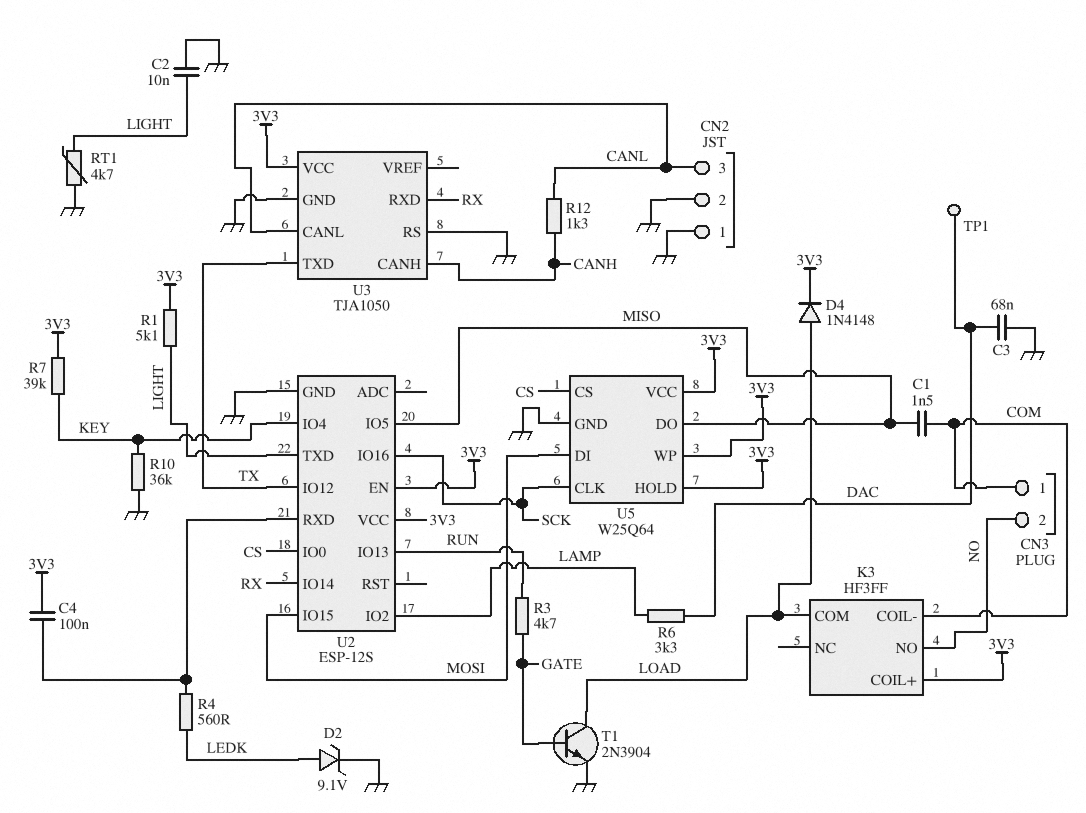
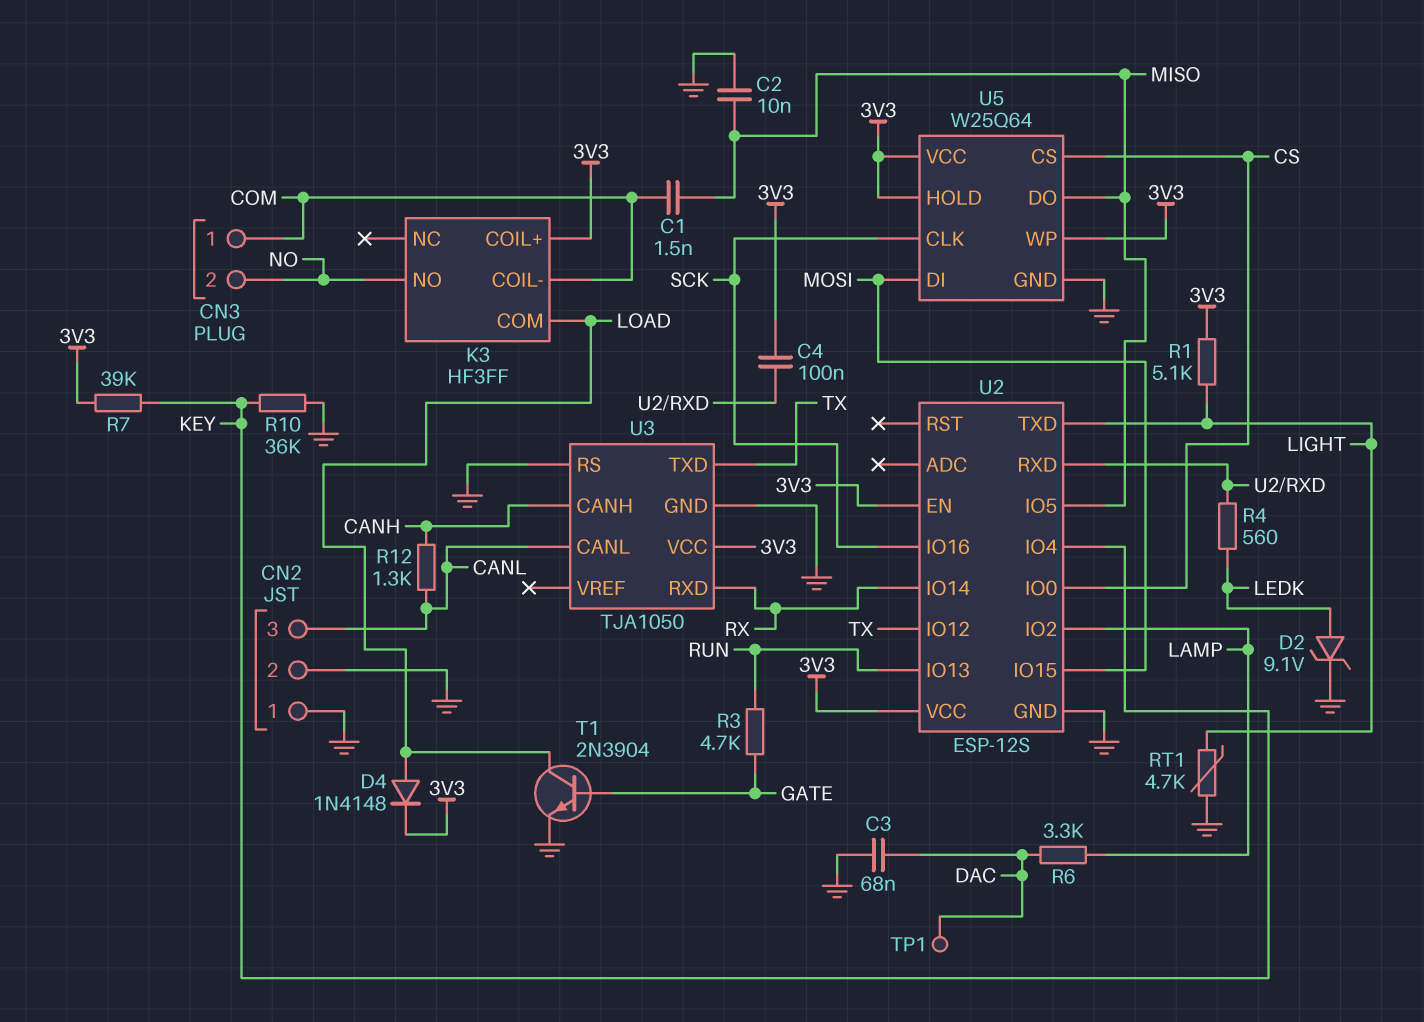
C2: 10nF (GND, LIGHT) -> 10nF (GND, MISO)

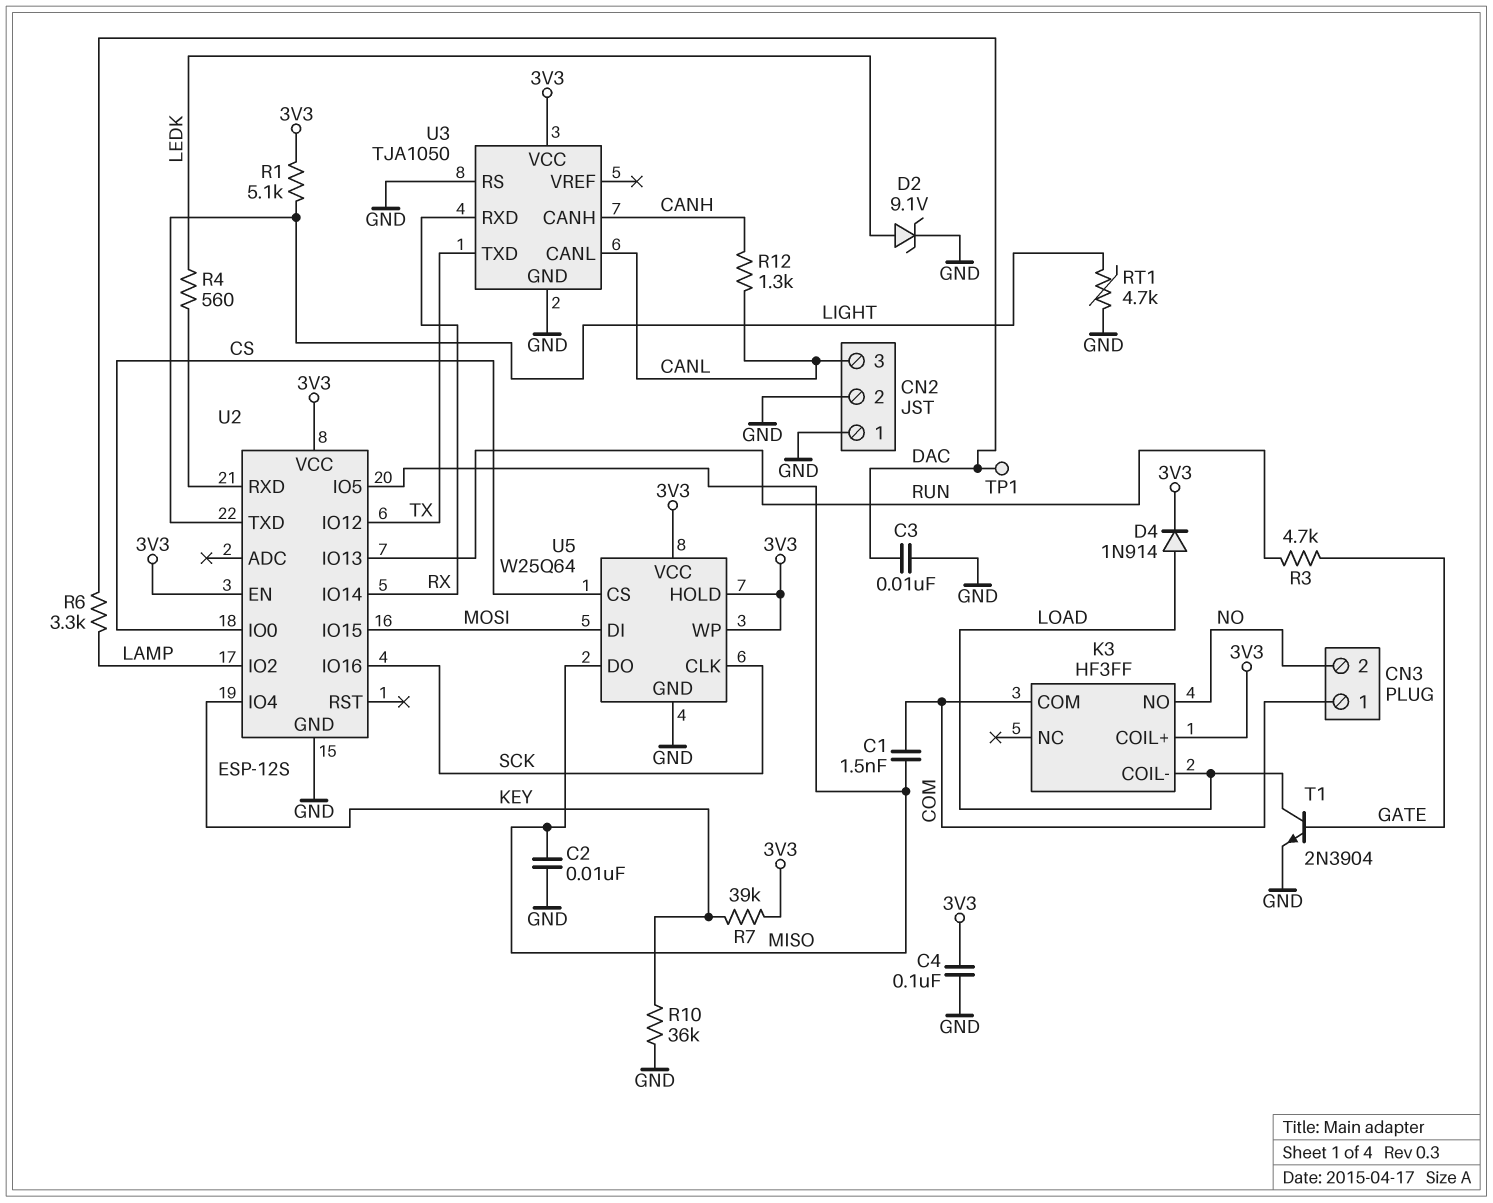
C3: 68nF (DAC, GND) -> 10nF (DAC, GND)
C4: 100nF (3V3, U2/RXD) -> 100nF (3V3, GND)
D4: diode 1N4148 (A LOAD, K 3V3) -> diode 1N914 (A LOAD, K 3V3)
K3 pin COIL-: COM -> LOAD
K3 pin COM: LOAD -> COM

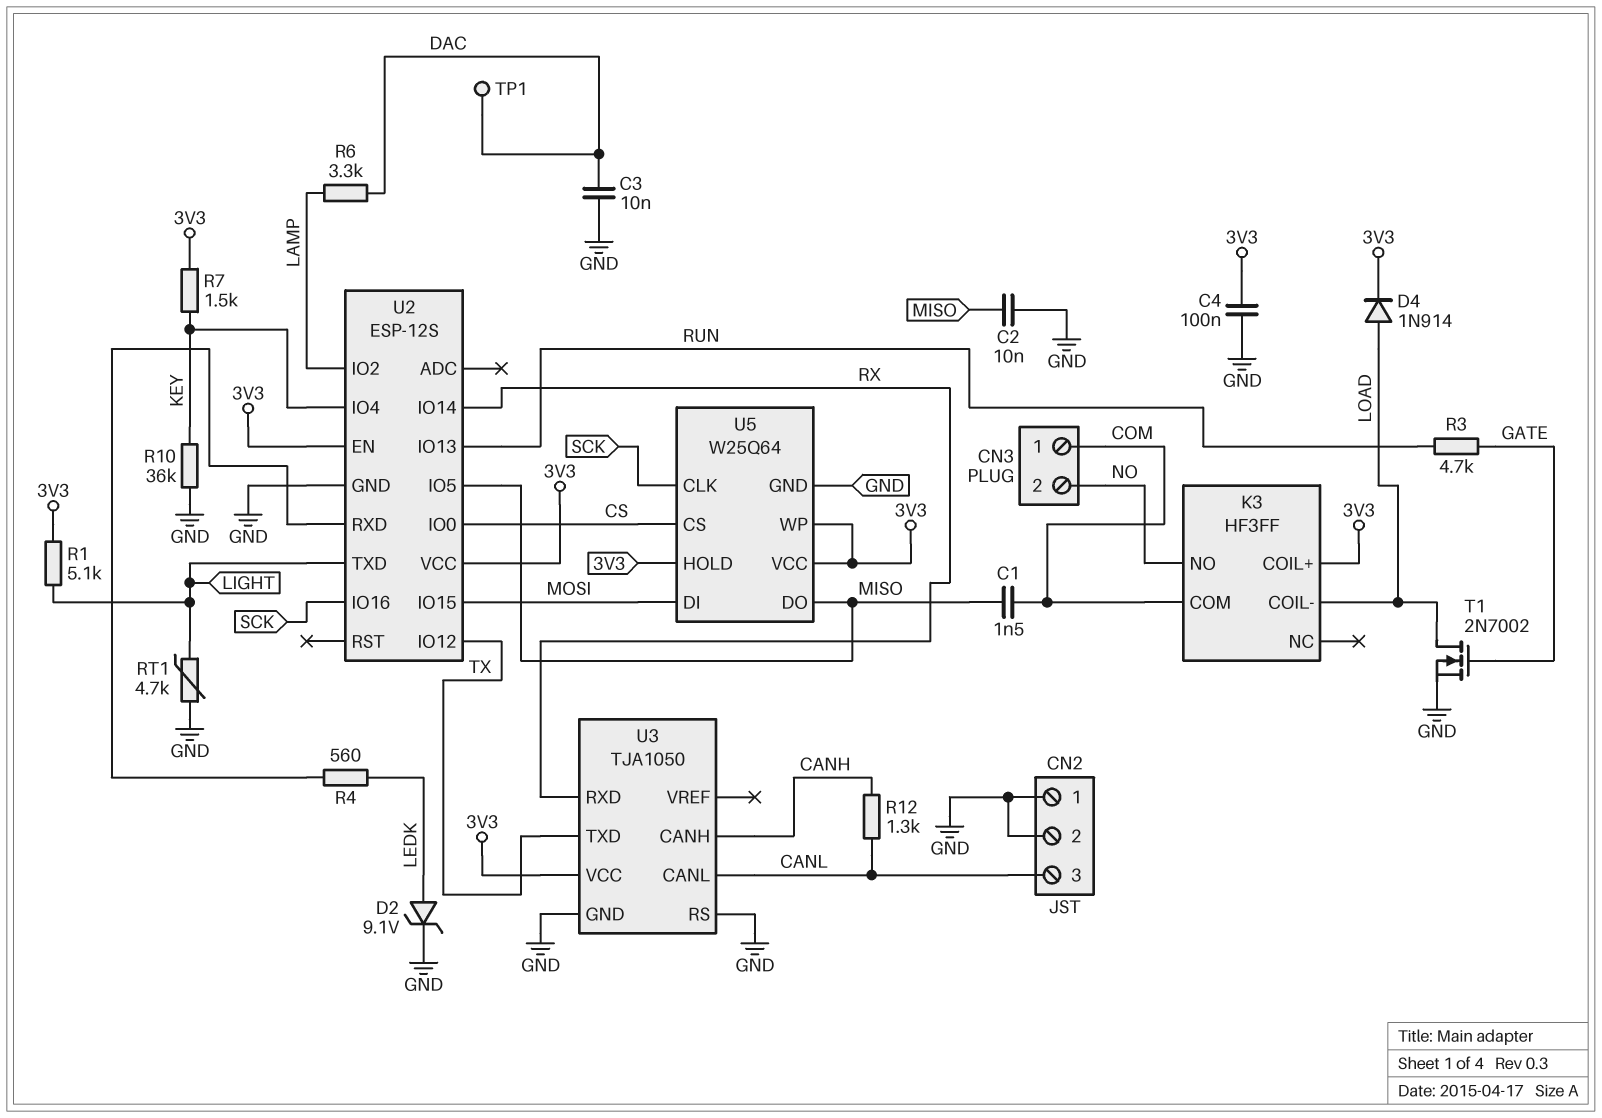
R7: 39k (3V3, KEY) -> 1.5k (3V3, KEY)
T1: NPN 2N3904 (B GATE, C LOAD, E GND) -> NMOS 2N7002 (G GATE, D LOAD, S GND)

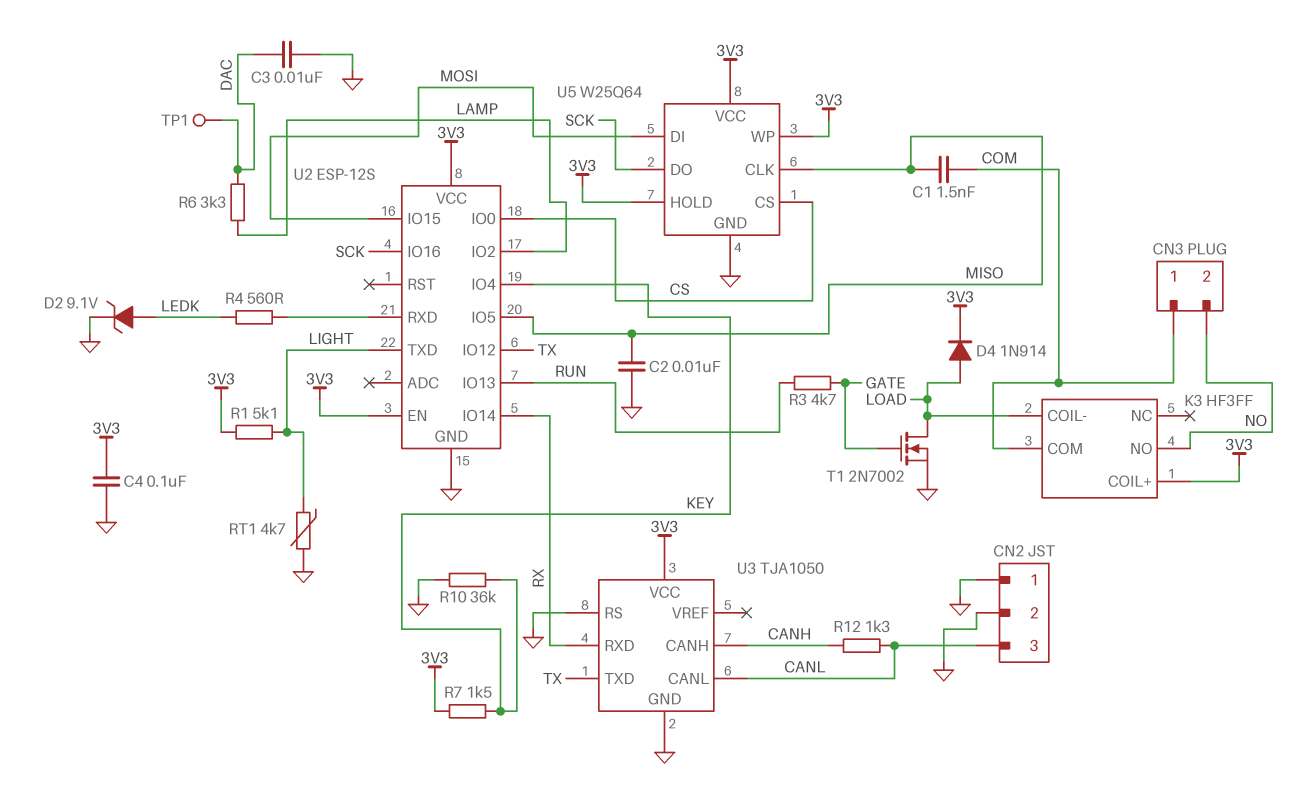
U5 pin CLK: SCK -> MISO
U5 pin DO: MISO -> SCK

